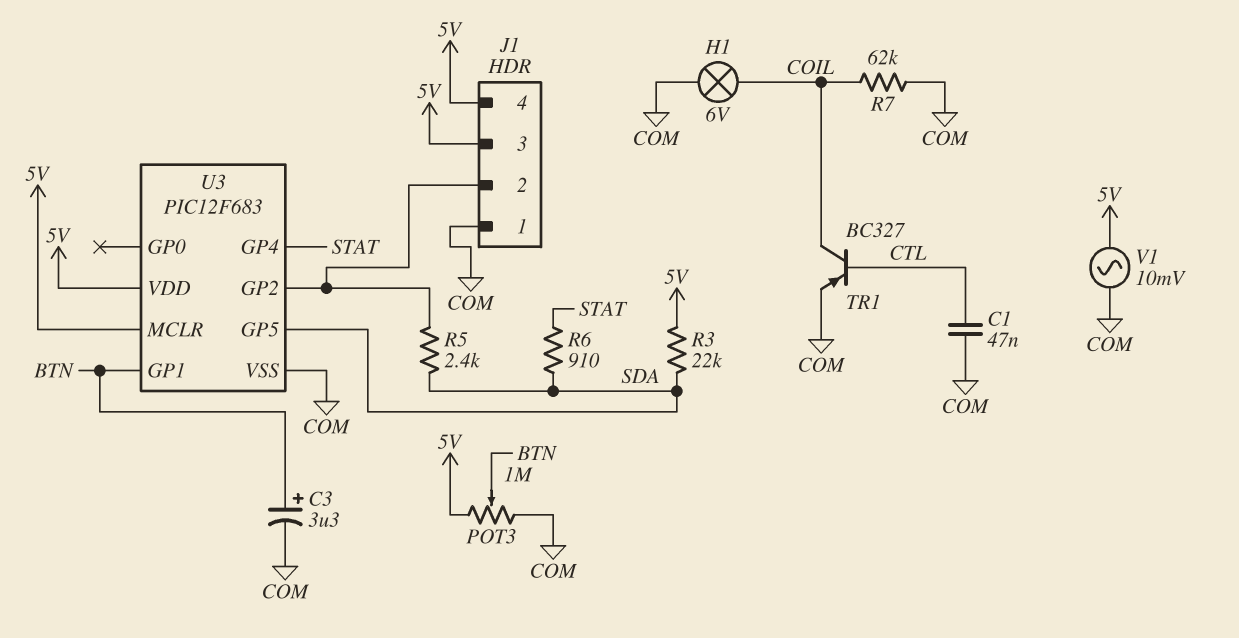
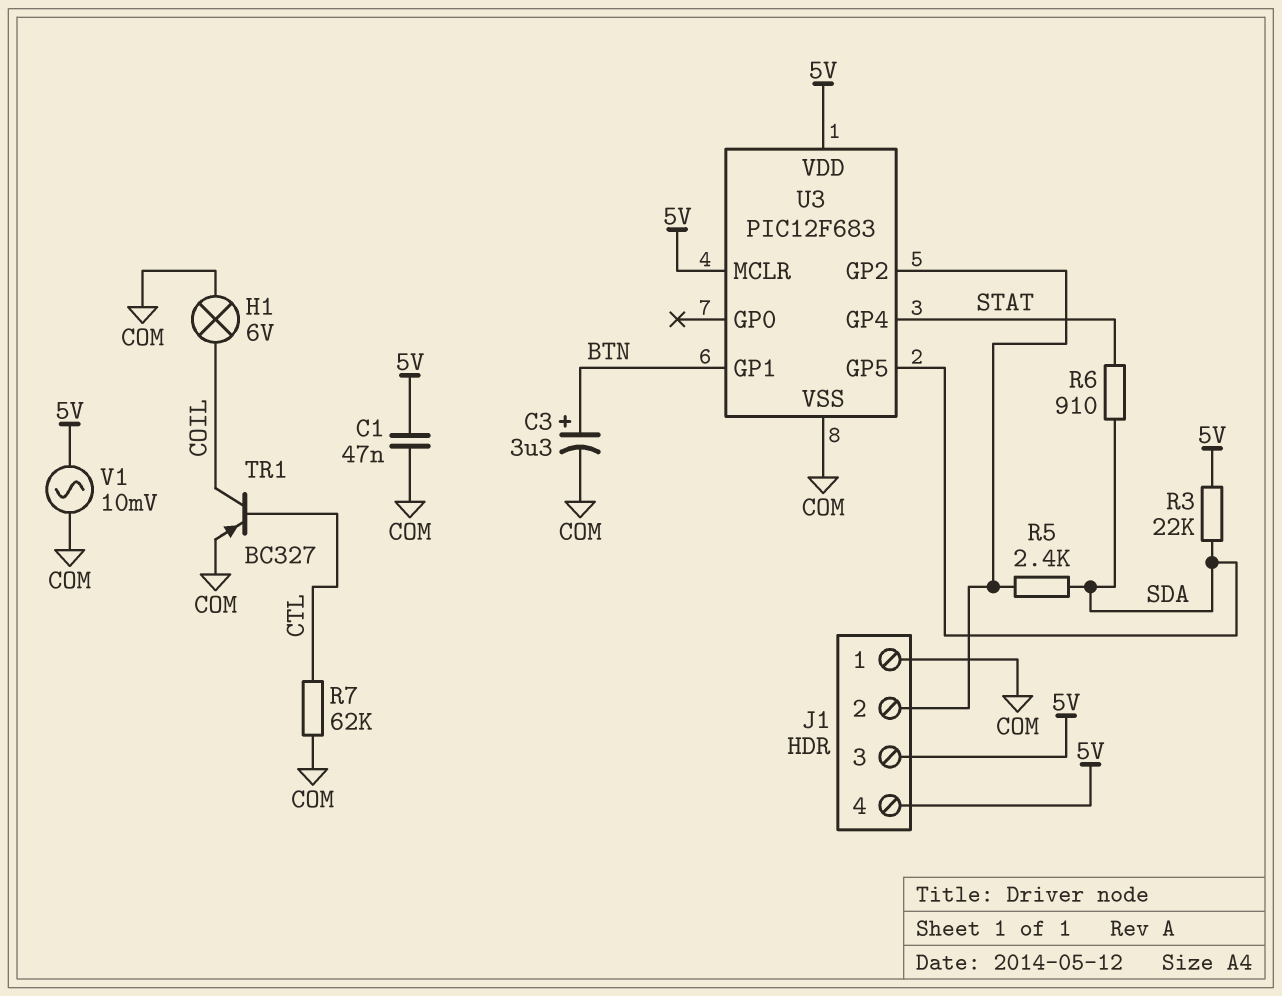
C1: 47nF (COM, CTL) -> 47nF (5V, COM)
POT3: 1M (5V, COM, wiper BTN) -> none
R7: 62k (COIL, COM) -> 62k (COM, CTL)

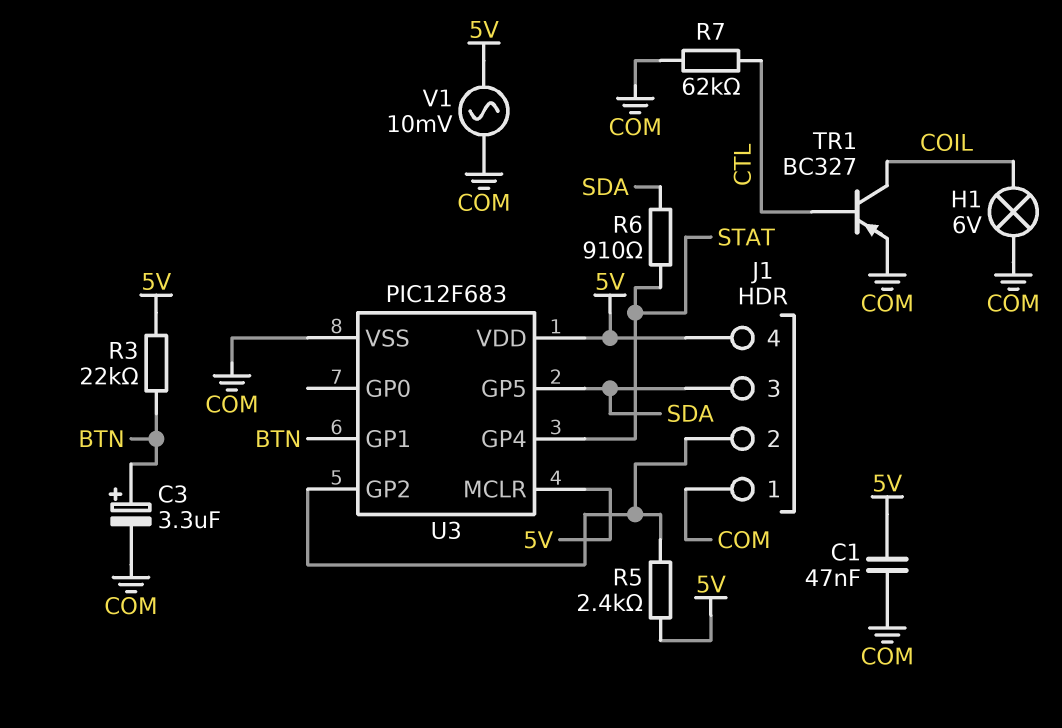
J1 pin 3: 5V -> SDA
R3: 22k (5V, SDA) -> 22k (5V, BTN)
R5: 2.4k (J1/2, SDA) -> 2.4k (5V, J1/2)

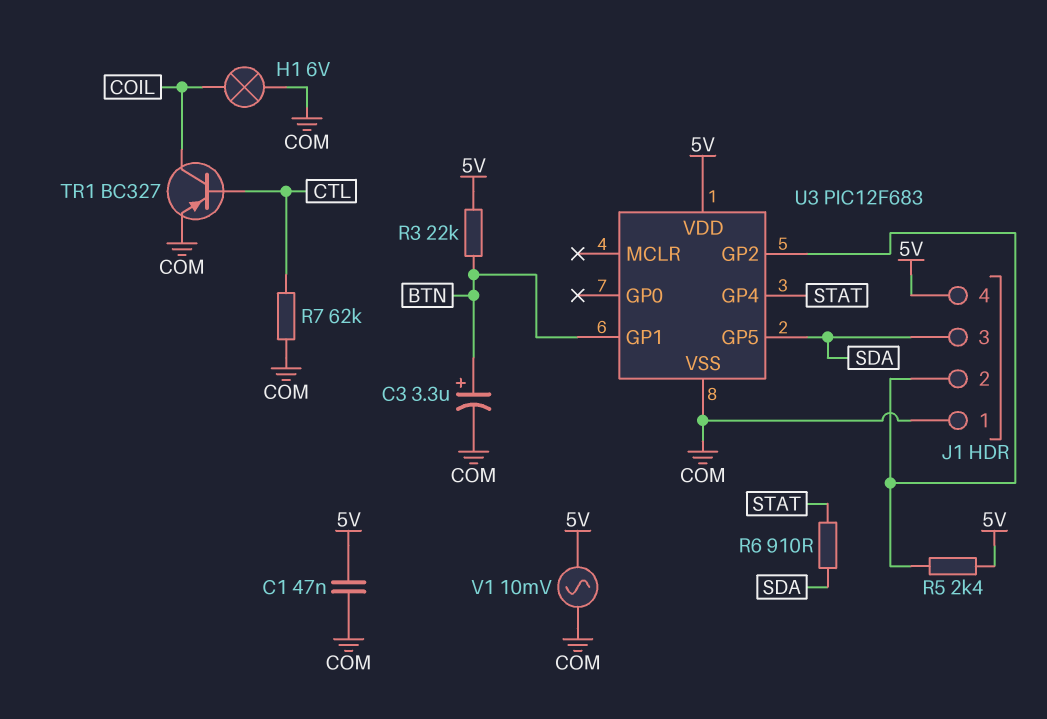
U3 pin MCLR: 5V -> none

